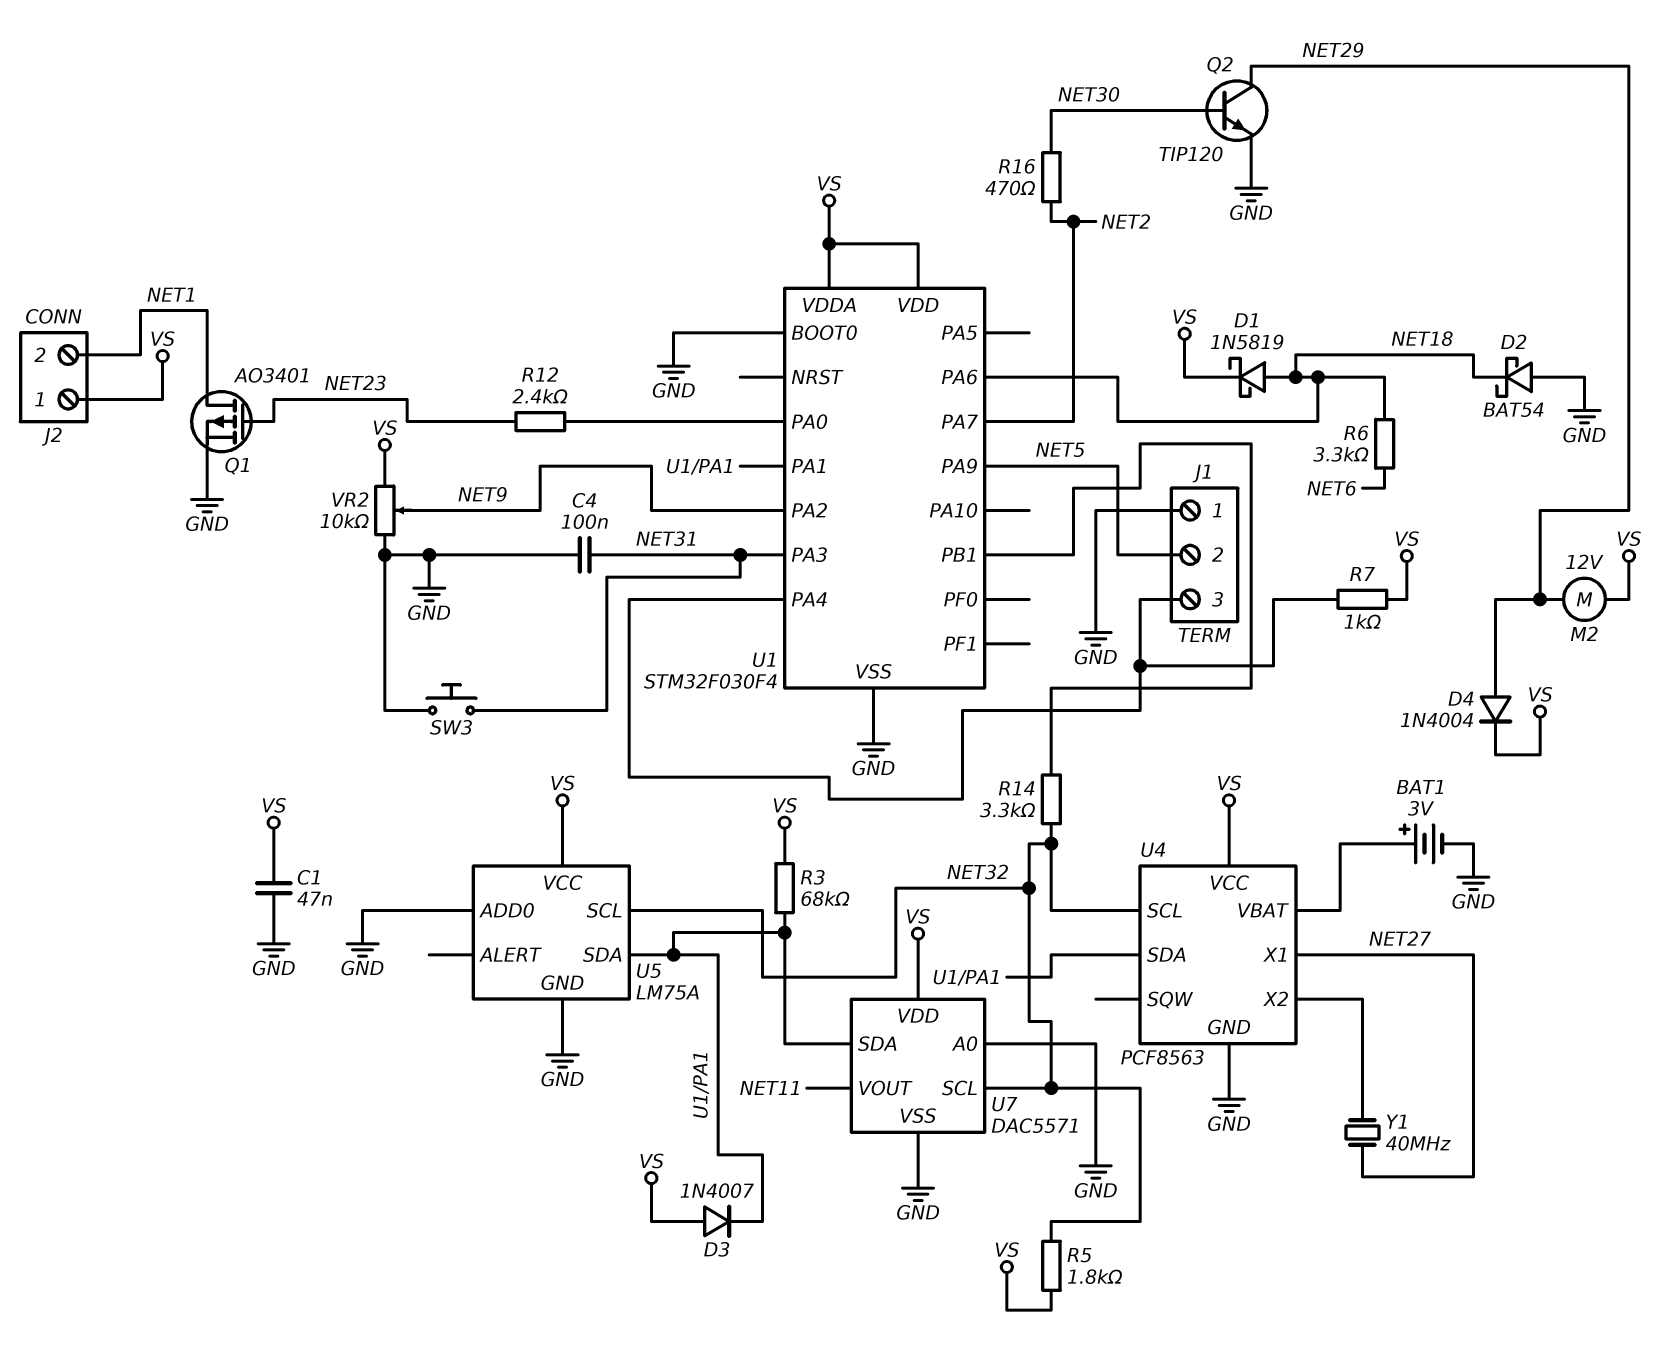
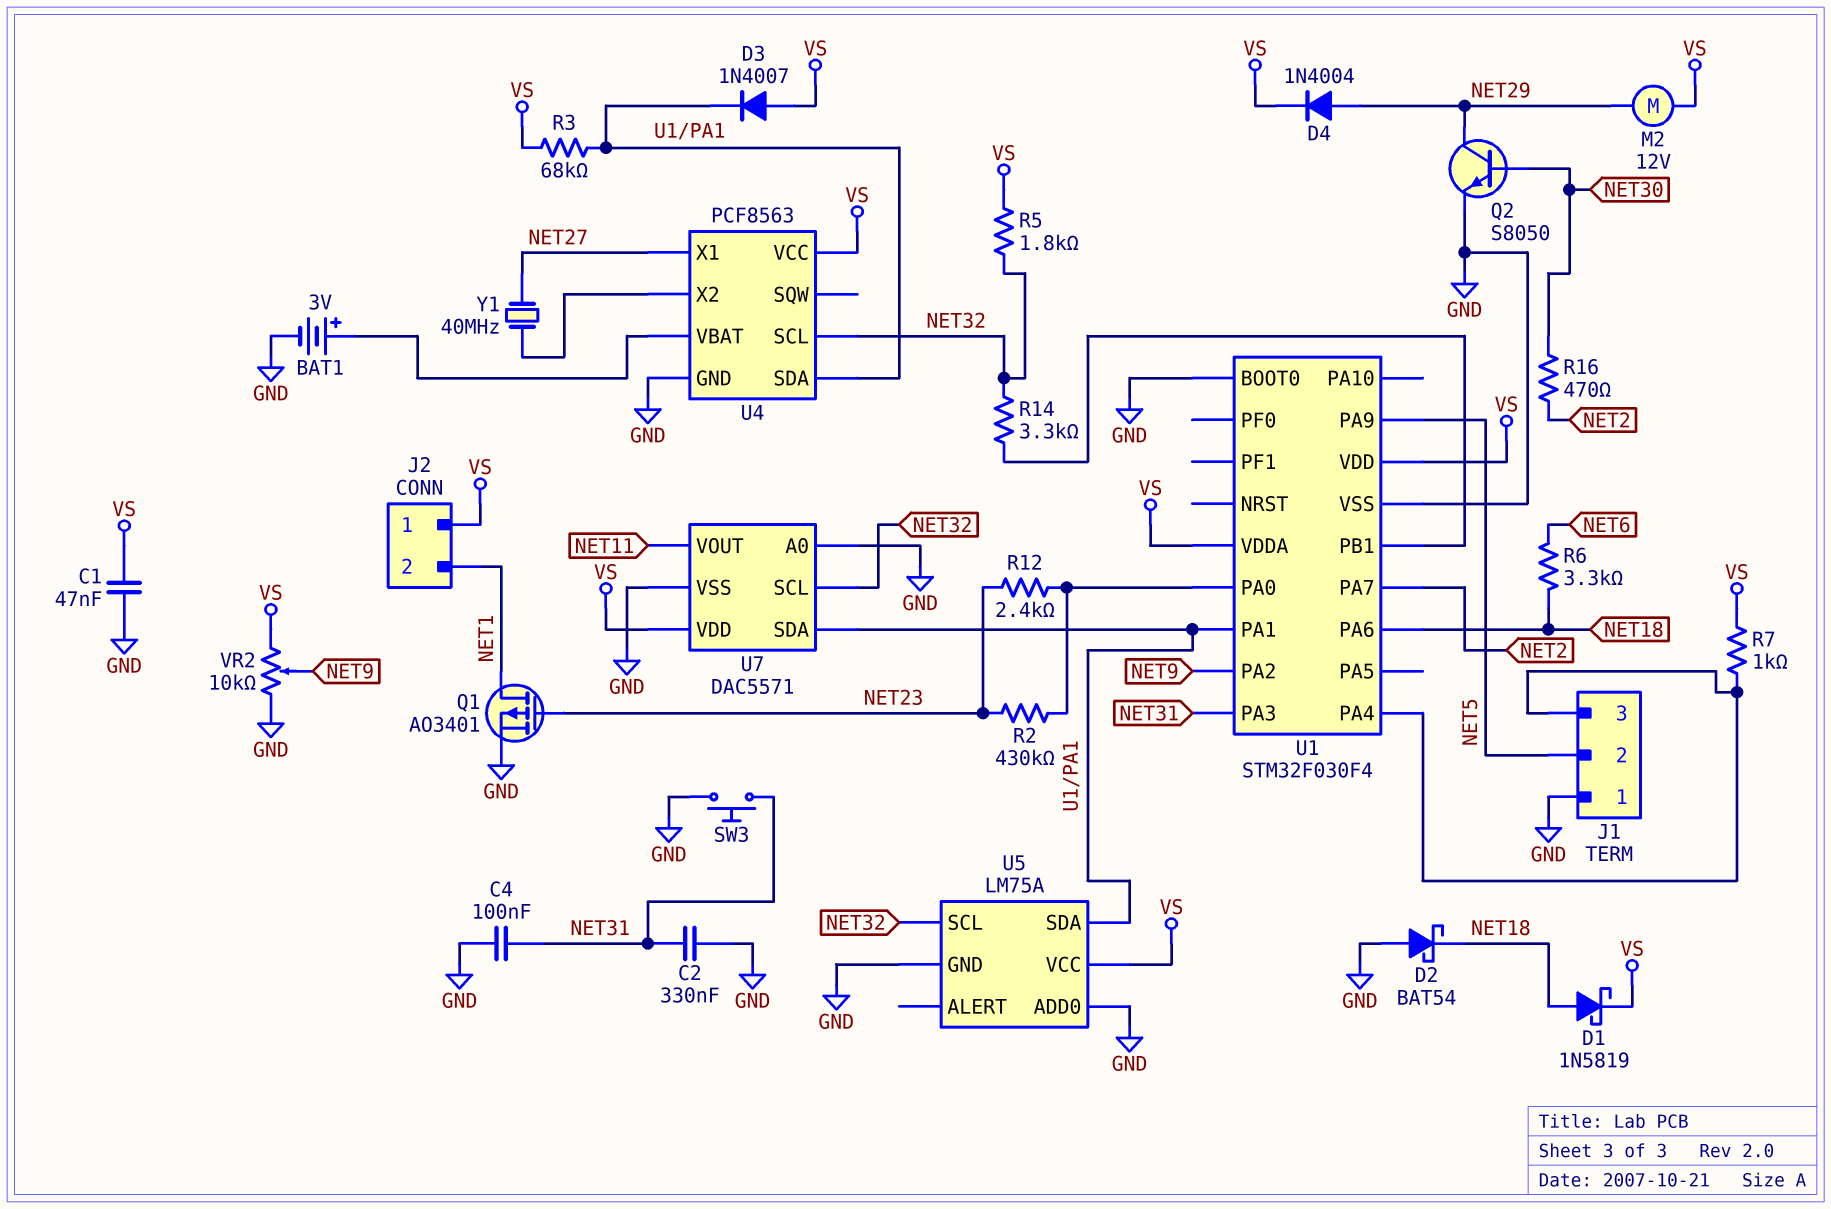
C2: none -> 330nF (GND, NET31)
Q2: NPN TIP120 (B NET30, C NET29, E GND) -> NPN S8050 (B NET30, C NET29, E GND)
R2: none -> 430k (NET23, U1/PA0)

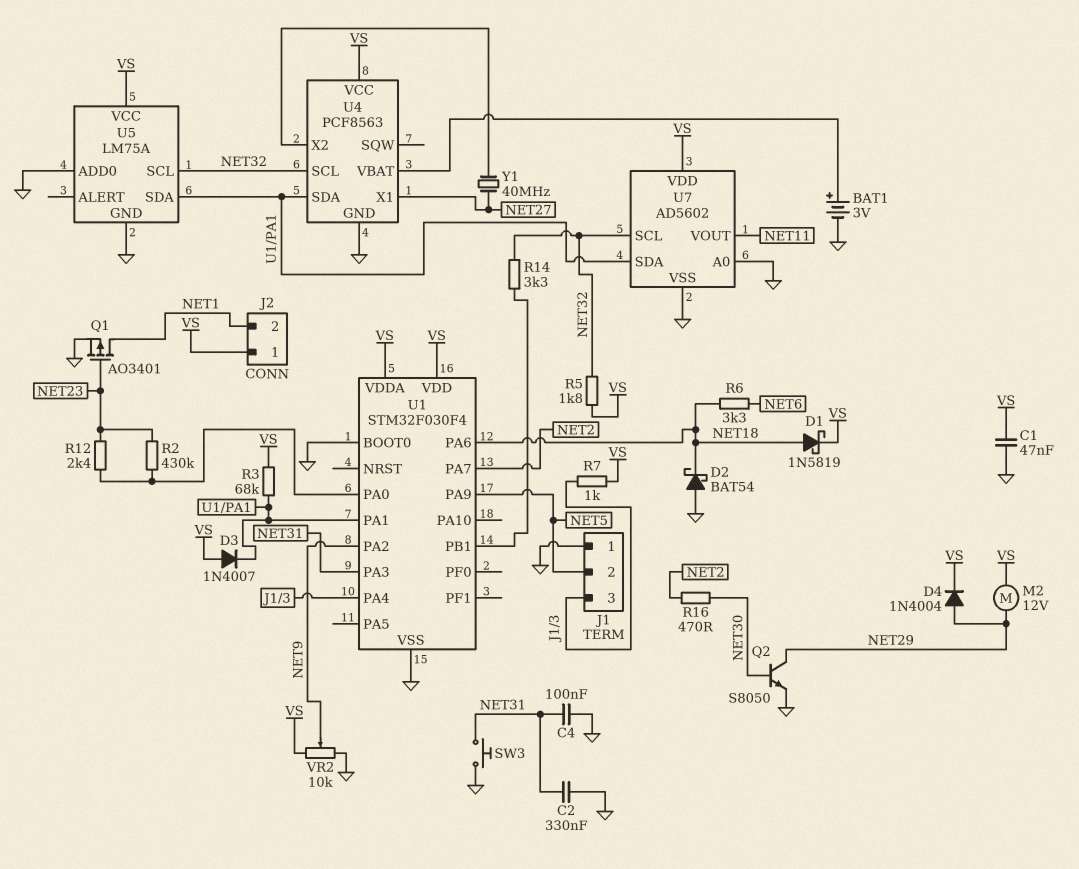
U7: DAC5571 -> AD5602

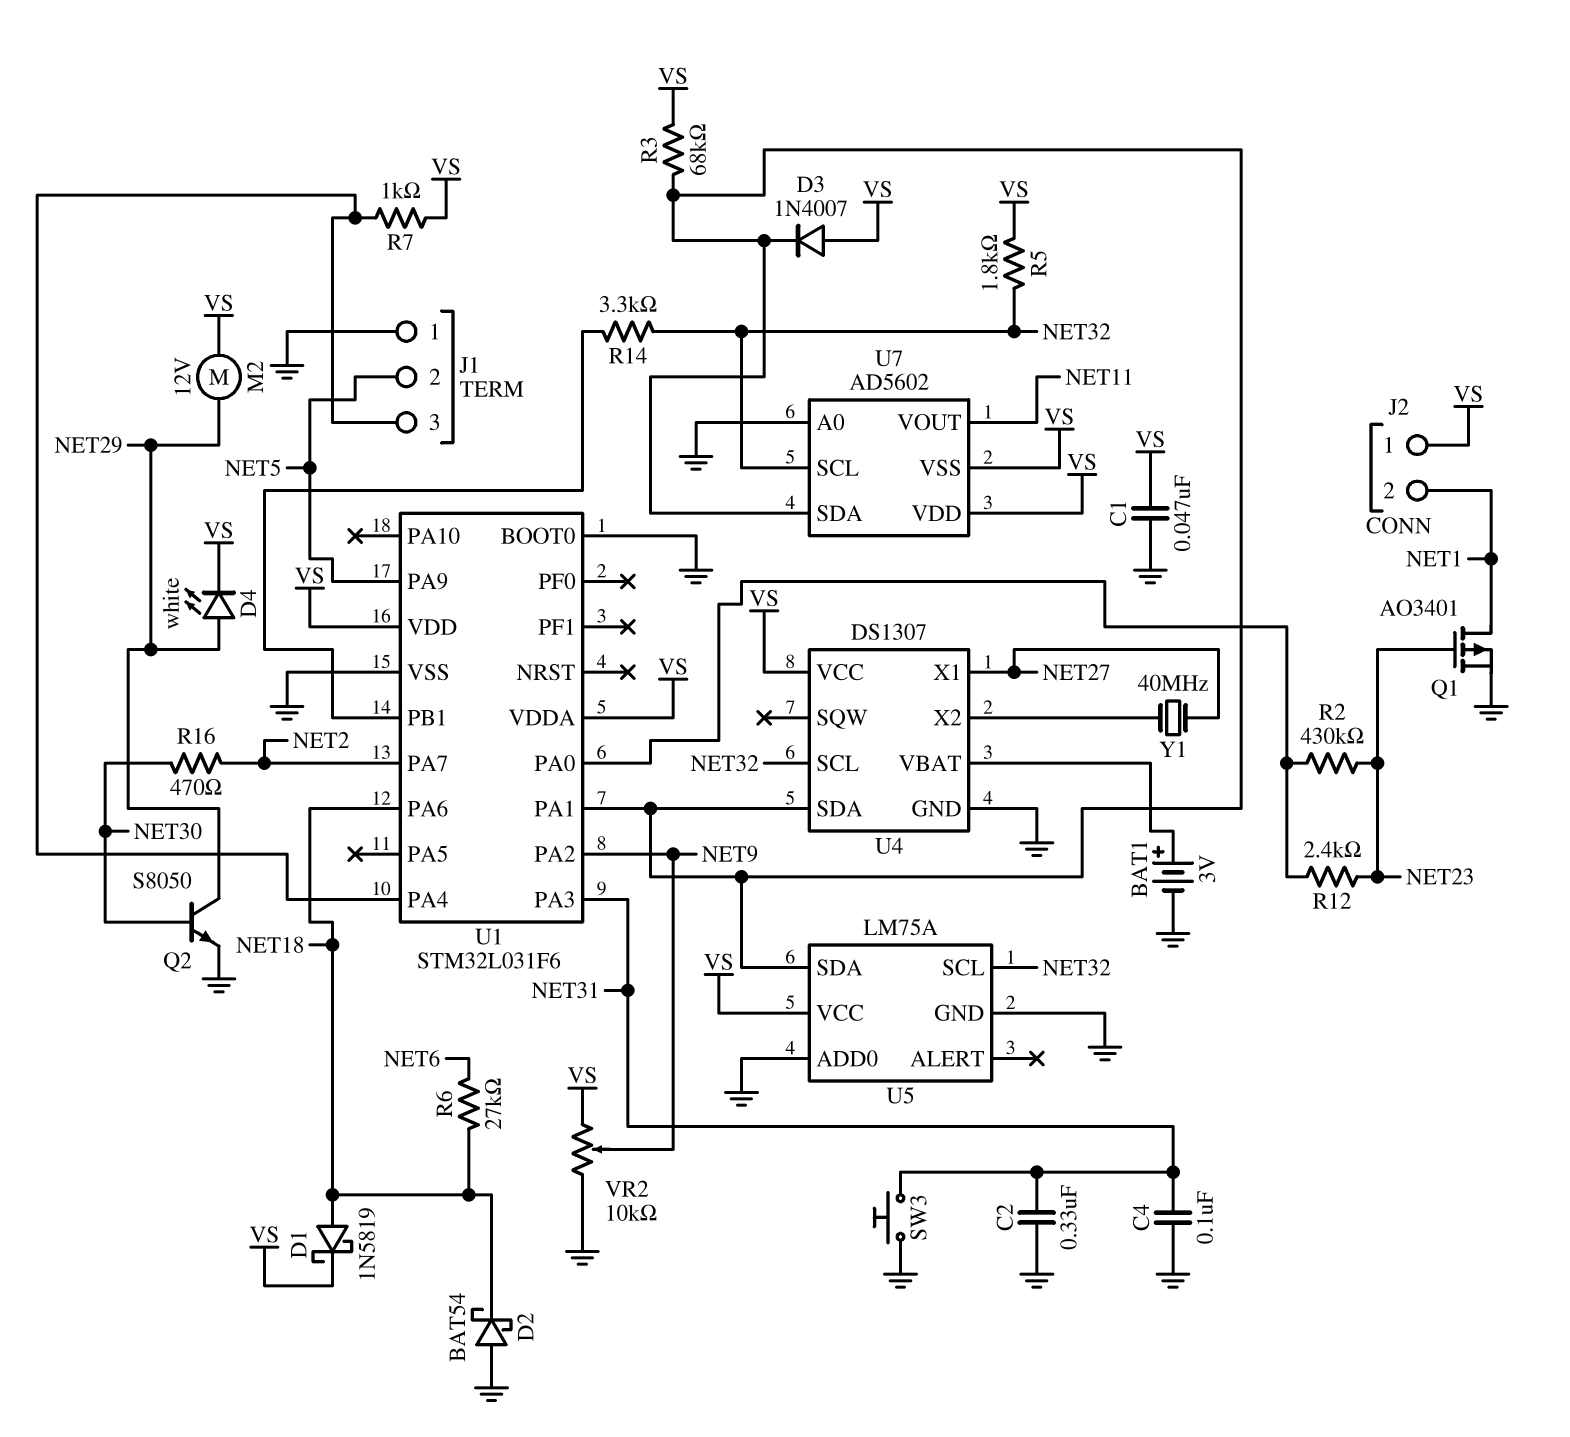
D4: diode 1N4004 (A NET29, K VS) -> LED white (A NET29, K VS)
R6: 3.3k (NET6, NET18) -> 27k (NET6, NET18)
U1: STM32F030F4 -> STM32L031F6
U4: PCF8563 -> DS1307
U7 pin VSS: GND -> VS

